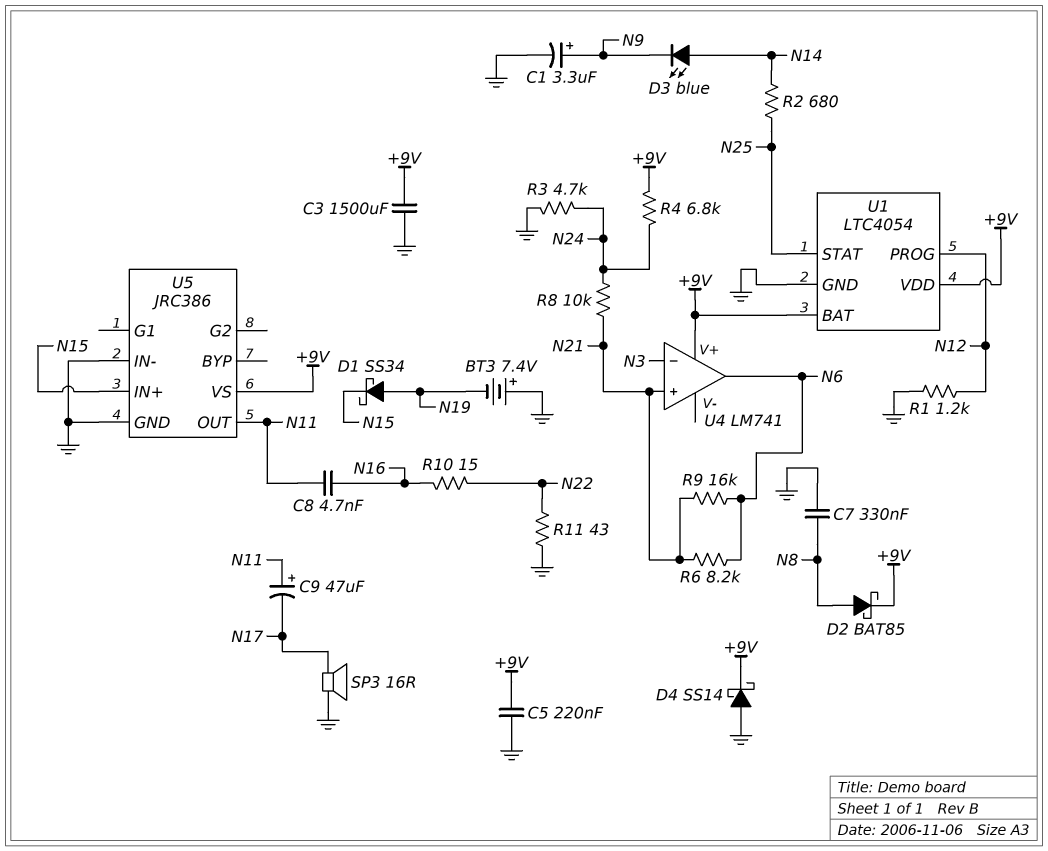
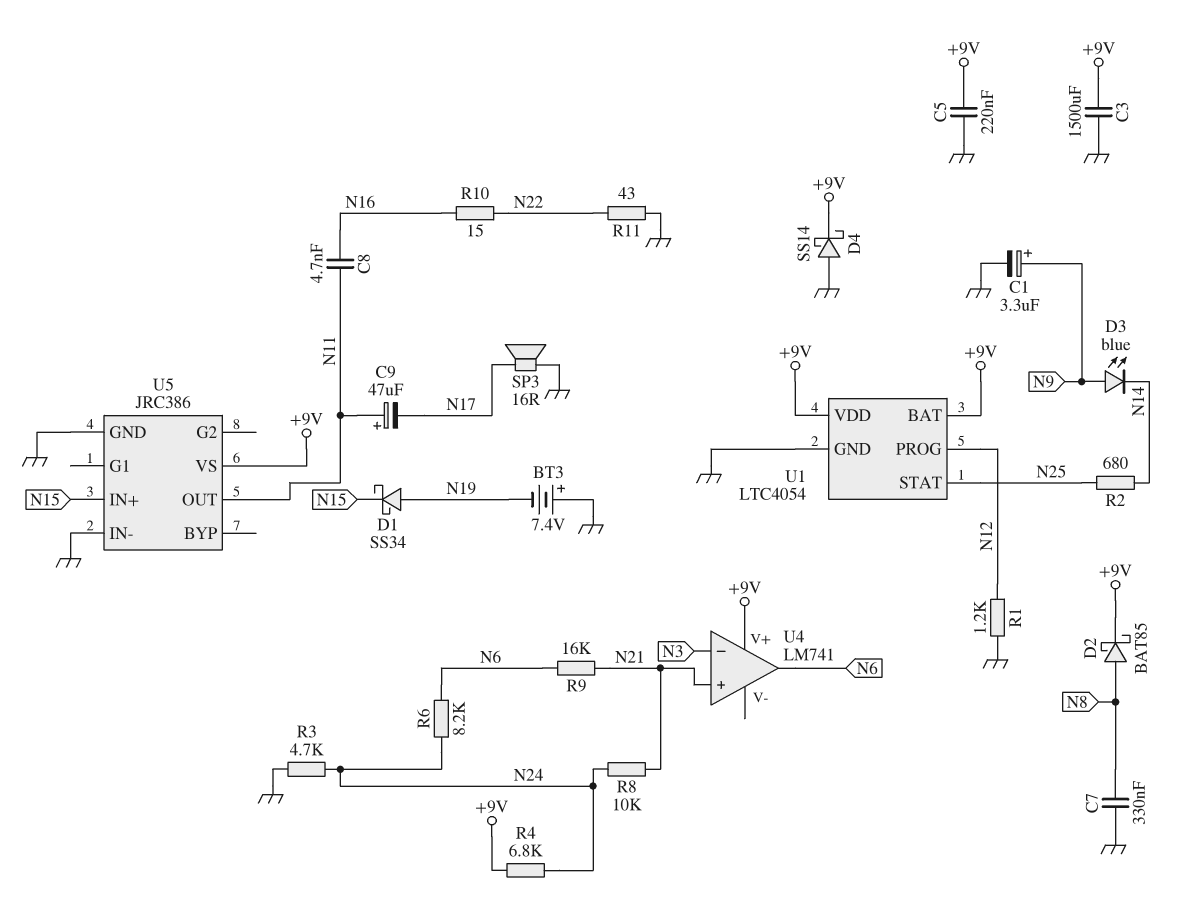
D3: LED blue (A N14, K N9) -> LED blue (A N9, K N14)
R6: 8.2k (N6, N21) -> 8.2k (N6, N24)

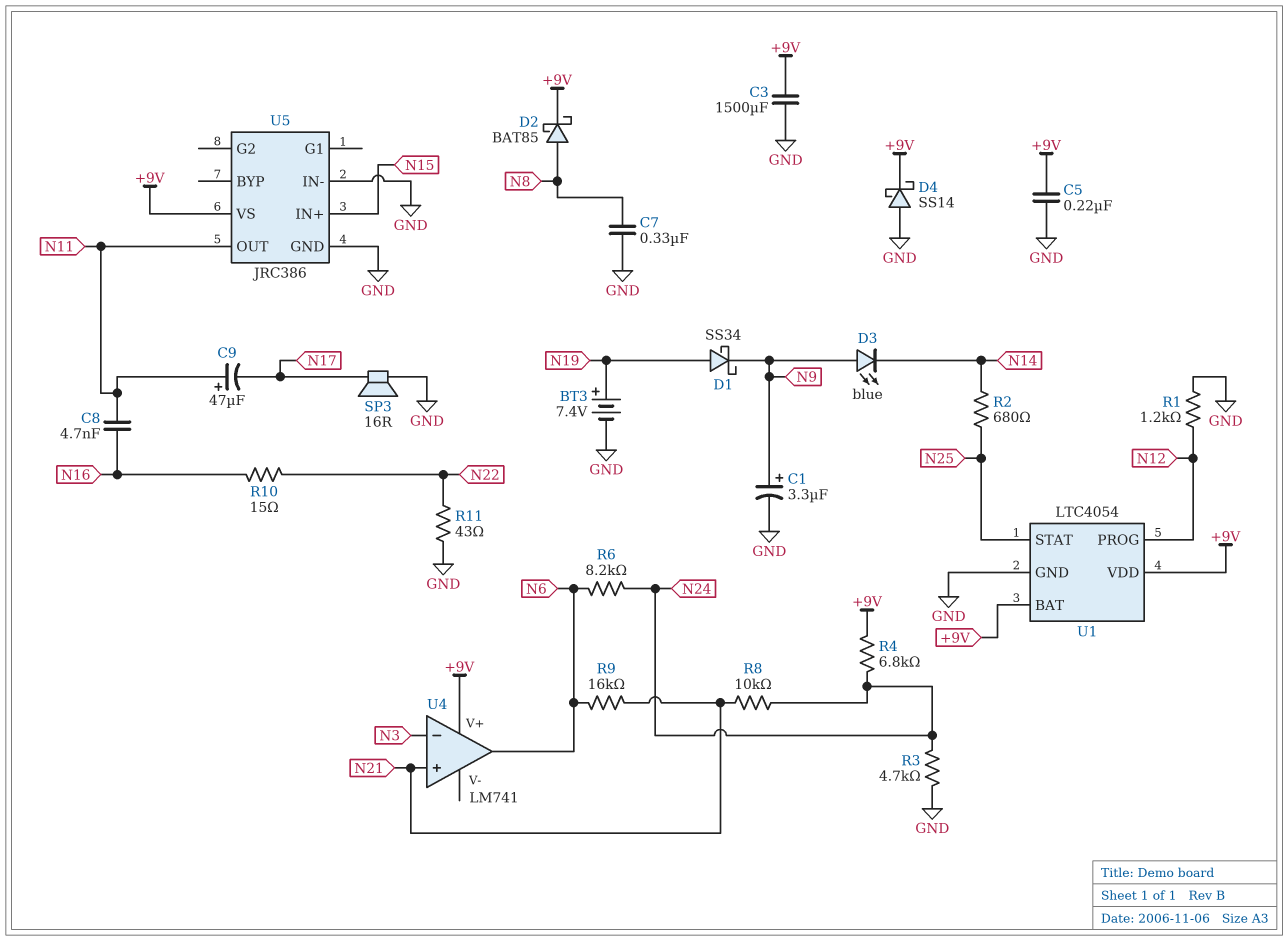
BT3: 7.4V (plus GND, minus N19) -> 7.4V (plus N19, minus GND)
D1: schottky SS34 (A N19, K N15) -> schottky SS34 (A N19, K N9)

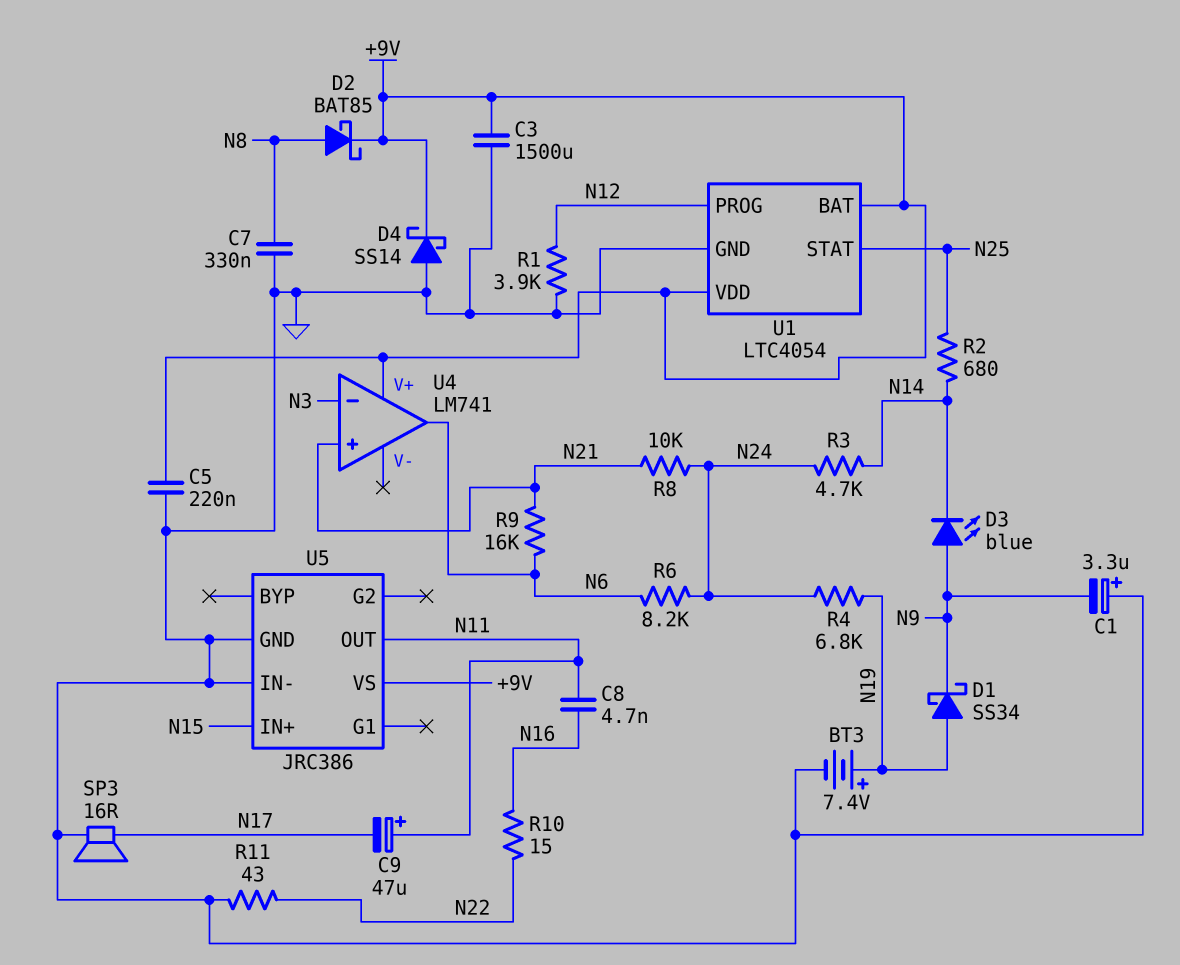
C1: 3.3uF (plus N9, minus GND) -> 3.3uF (plus GND, minus N9)
R1: 1.2k (GND, N12) -> 3.9k (GND, N12)
R3: 4.7k (GND, N24) -> 4.7k (N14, N24)
R4: 6.8k (+9V, N24) -> 6.8k (N19, N24)

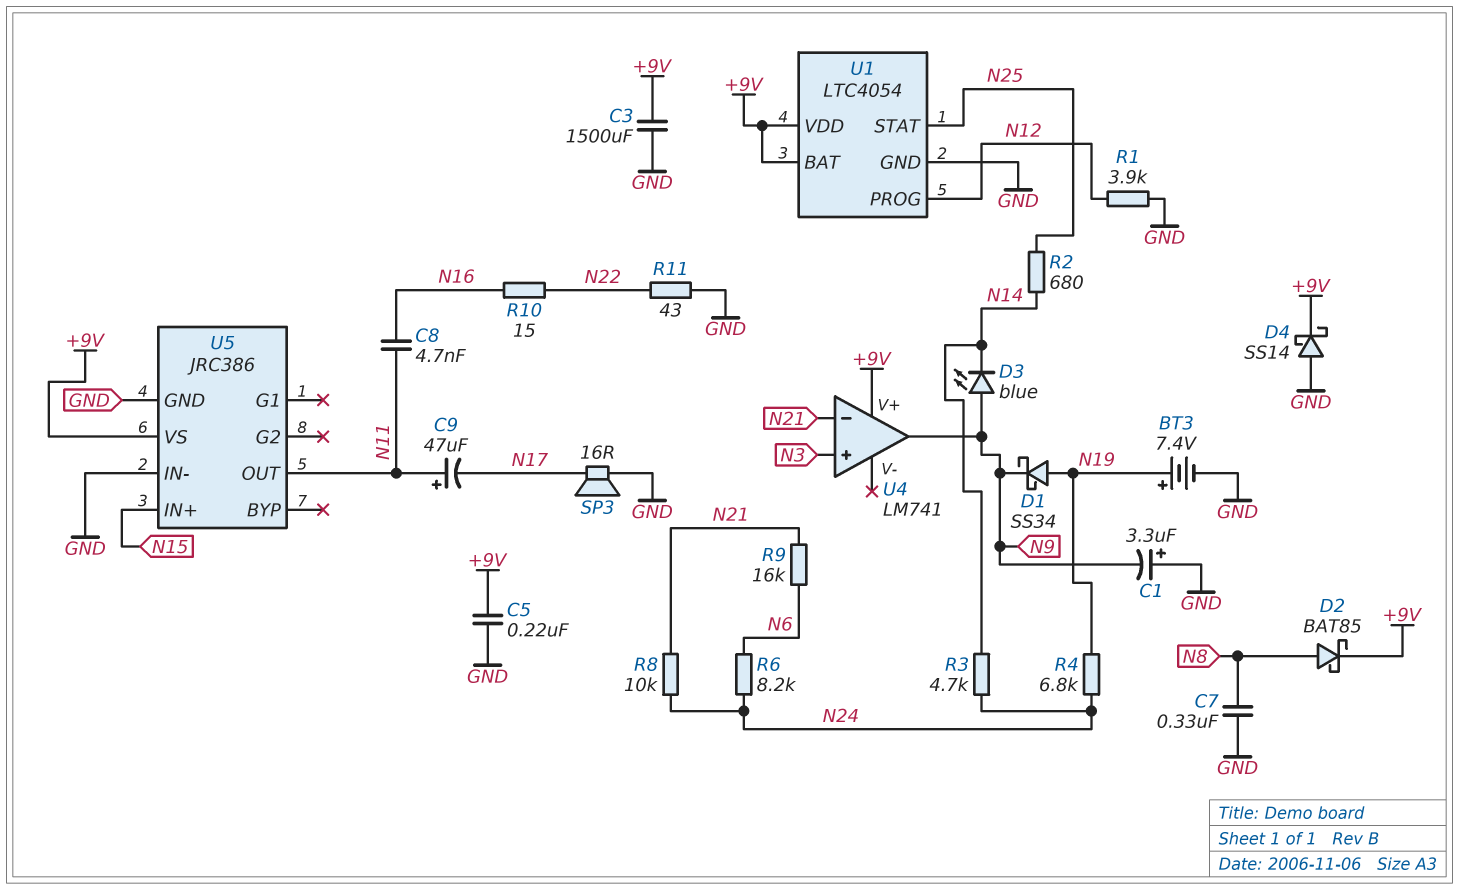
U4 pin in+: N21 -> N3
U4 pin in-: N3 -> N21
U4 pin out: N6 -> N9

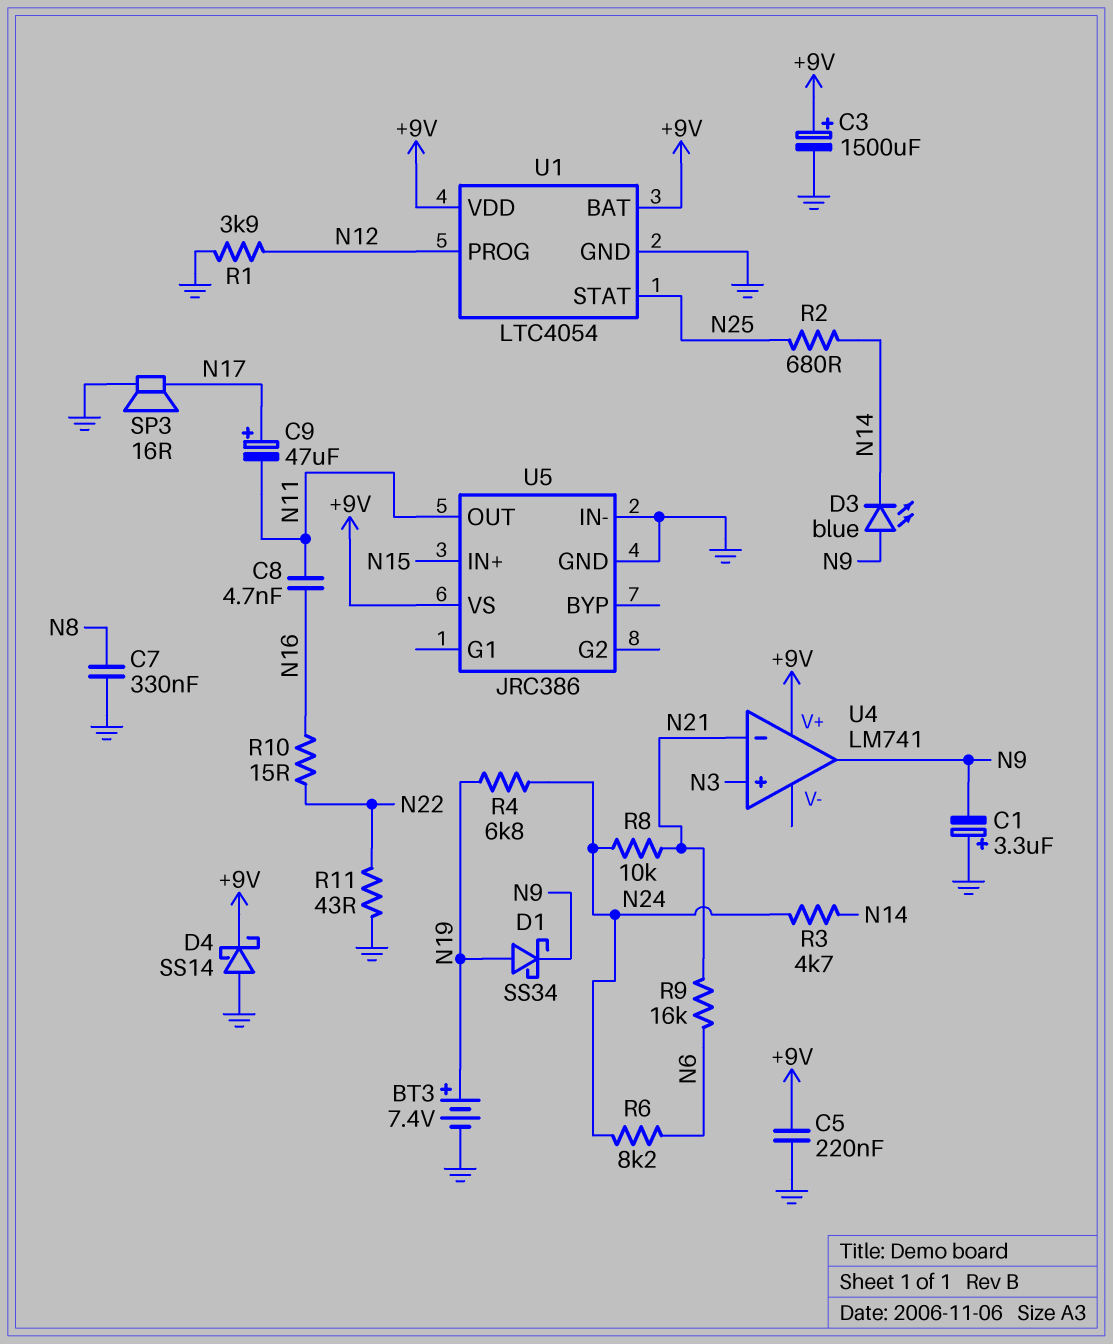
C3: 1500uF (+9V, GND) -> 1500uF (plus +9V, minus GND)
C9: 47uF (plus N11, minus N17) -> 47uF (plus N17, minus N11)
D2: schottky BAT85 (A N8, K +9V) -> none

